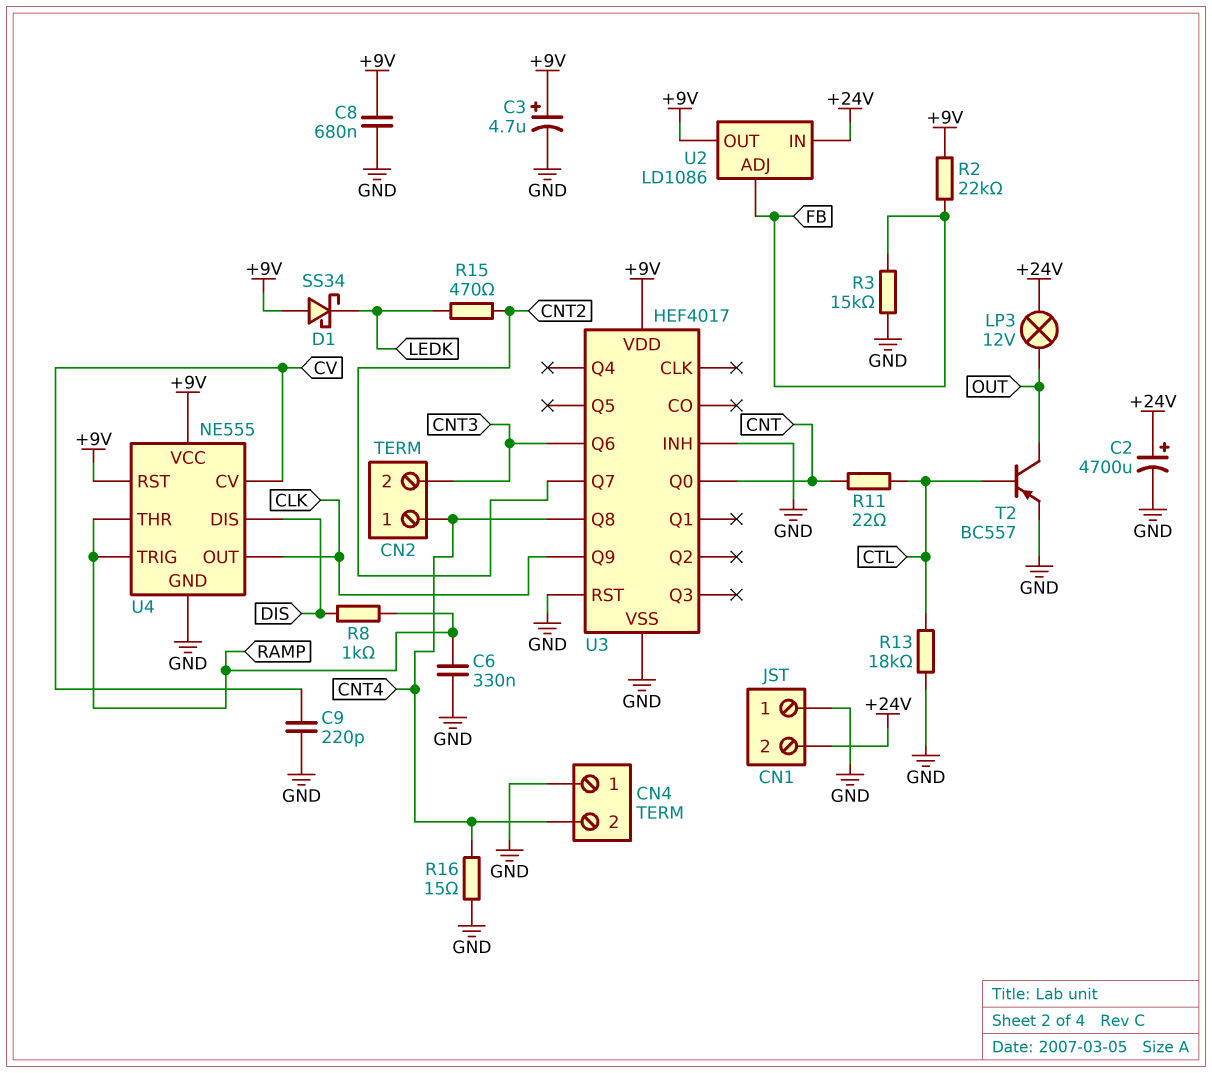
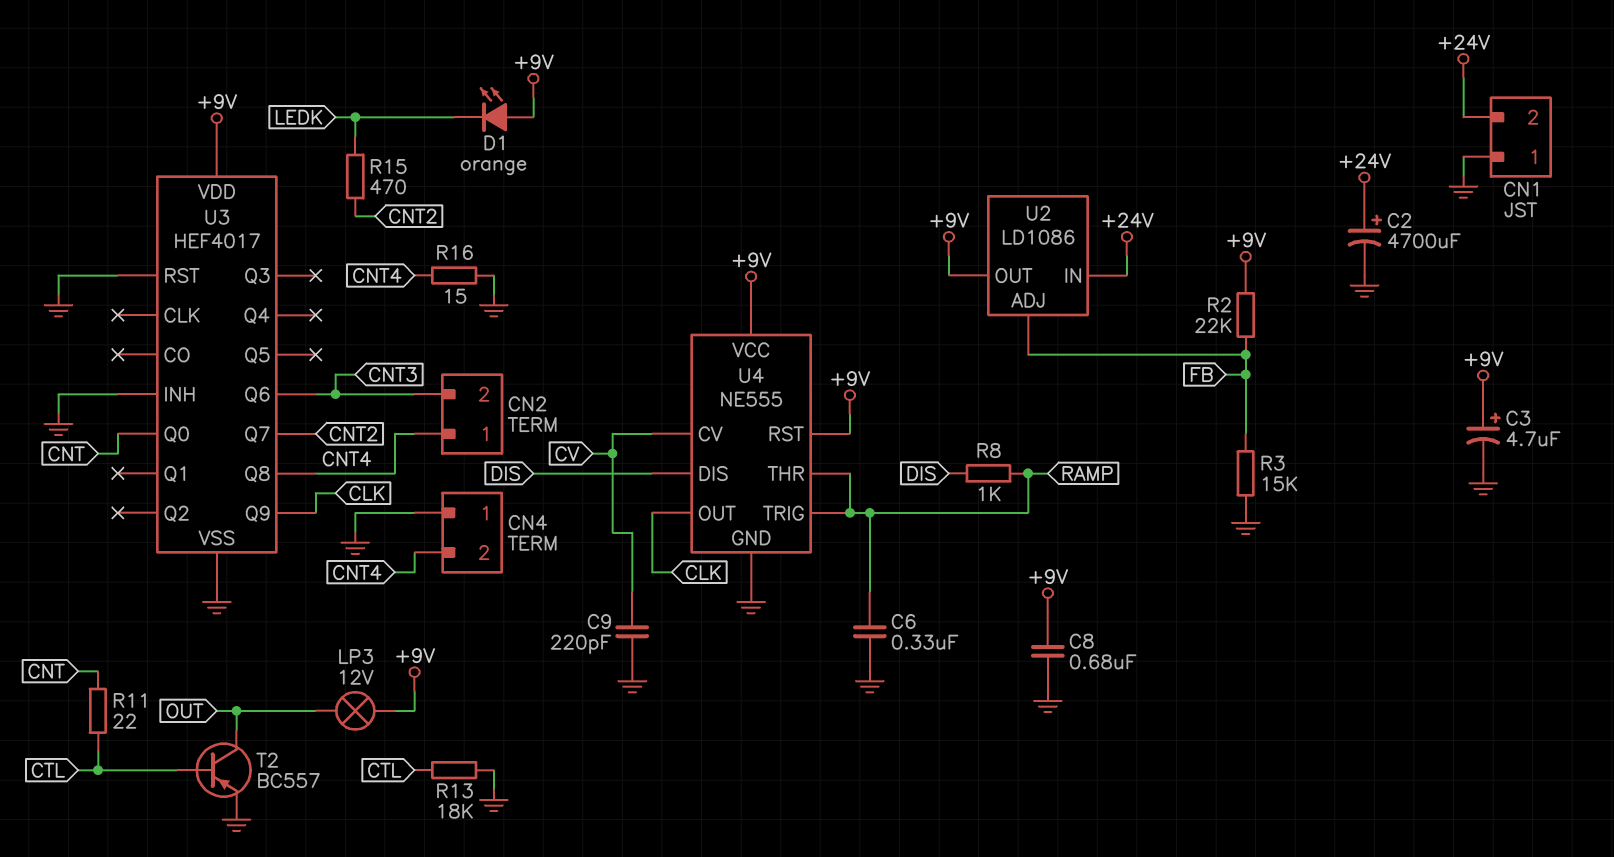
D1: schottky SS34 (A +9V, K LEDK) -> LED orange (A +9V, K LEDK)
LP3: lamp 12V (+24V, OUT) -> lamp 12V (+9V, OUT)

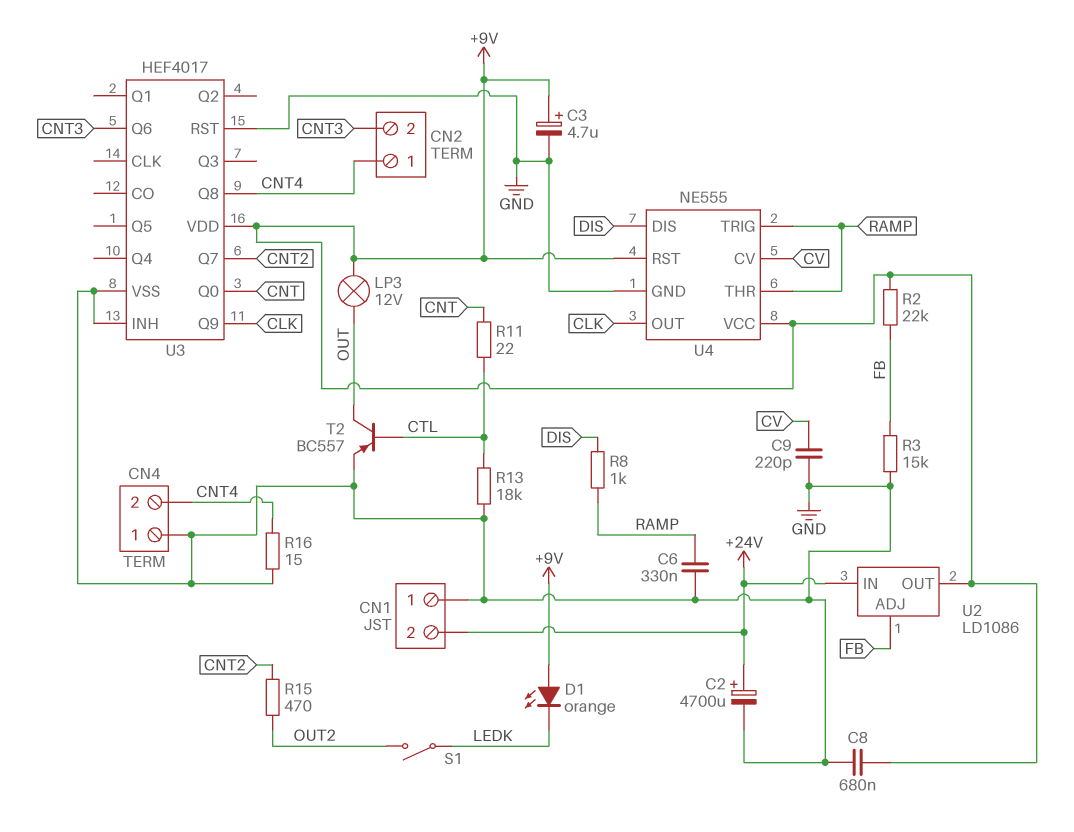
R15: 470 (CNT2, LEDK) -> 470 (CNT2, OUT2)
S1: none -> switch (LEDK, OUT2)

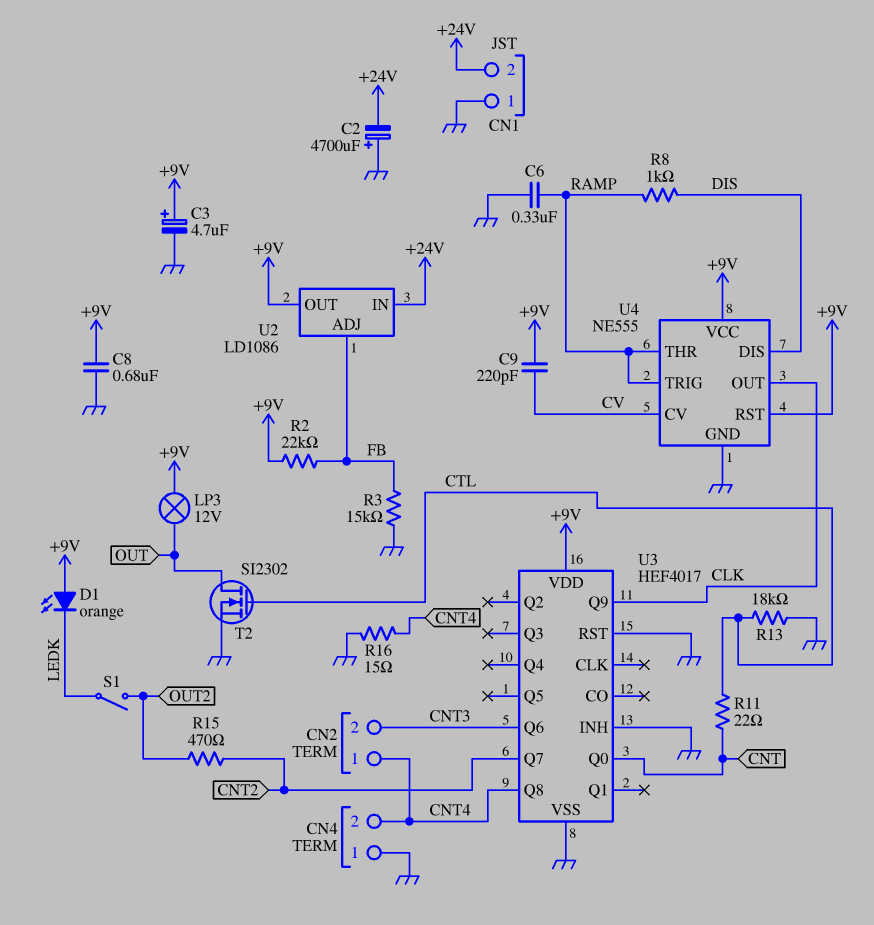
C2: 4700uF (plus +24V, minus GND) -> 4700uF (plus GND, minus +24V)
C9: 220pF (CV, GND) -> 220pF (+9V, CV)
T2: PNP BC557 (B CTL, C OUT, E GND) -> NMOS SI2302 (G CTL, D OUT, S GND)

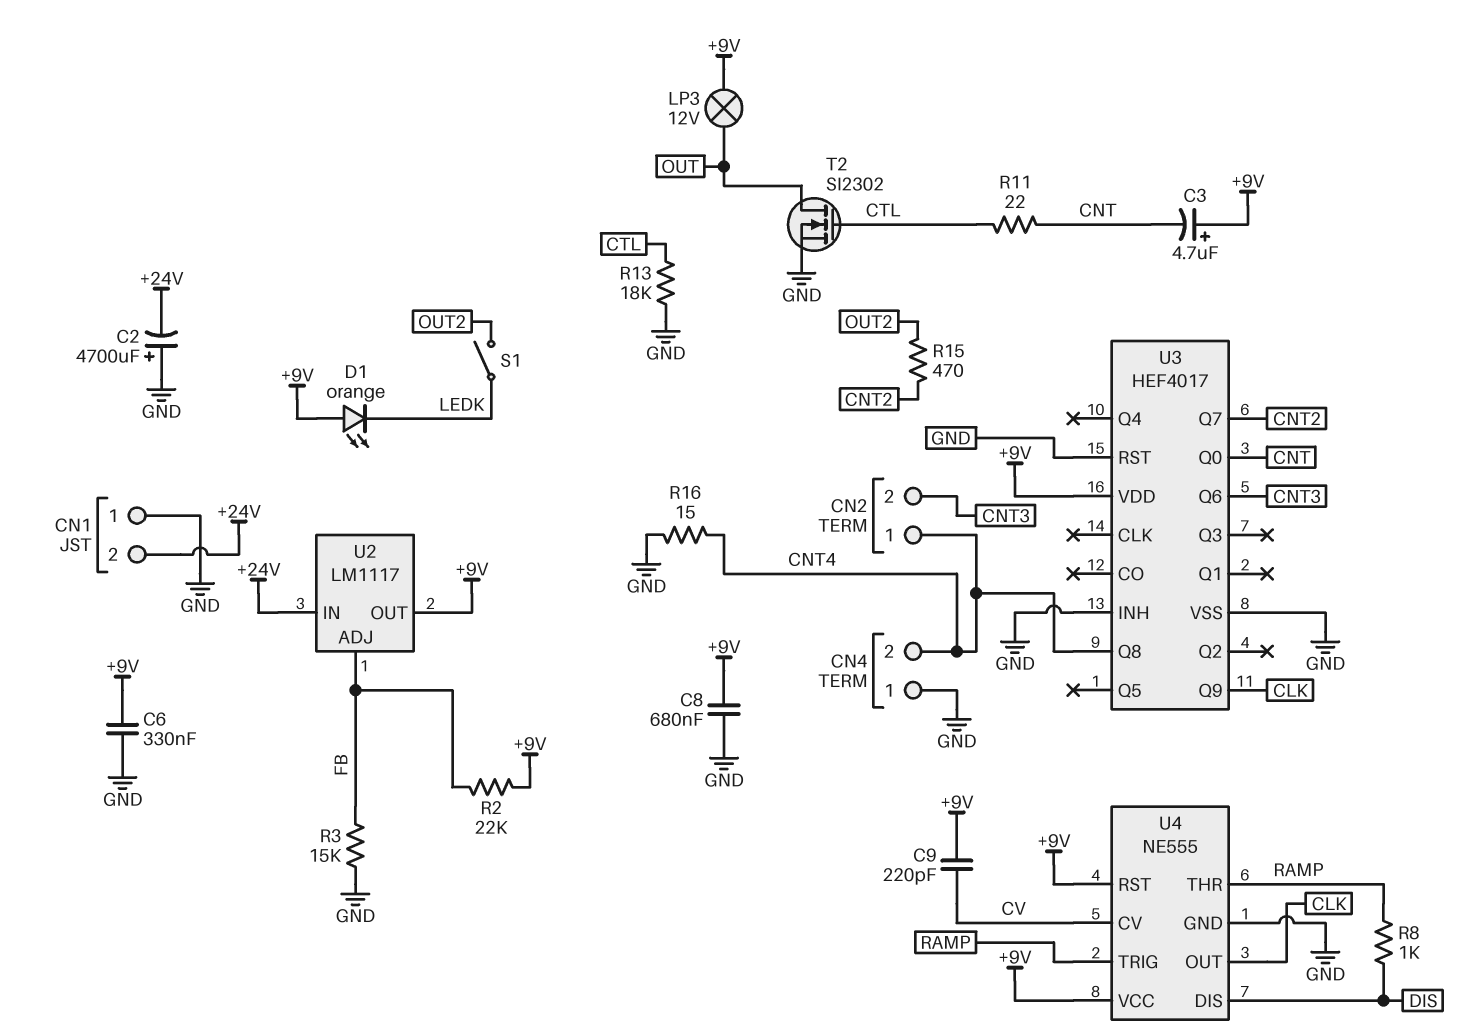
C3: 4.7uF (plus +9V, minus GND) -> 4.7uF (plus +9V, minus CNT)
C6: 330nF (GND, RAMP) -> 330nF (+9V, GND)
U2: LD1086 -> LM1117

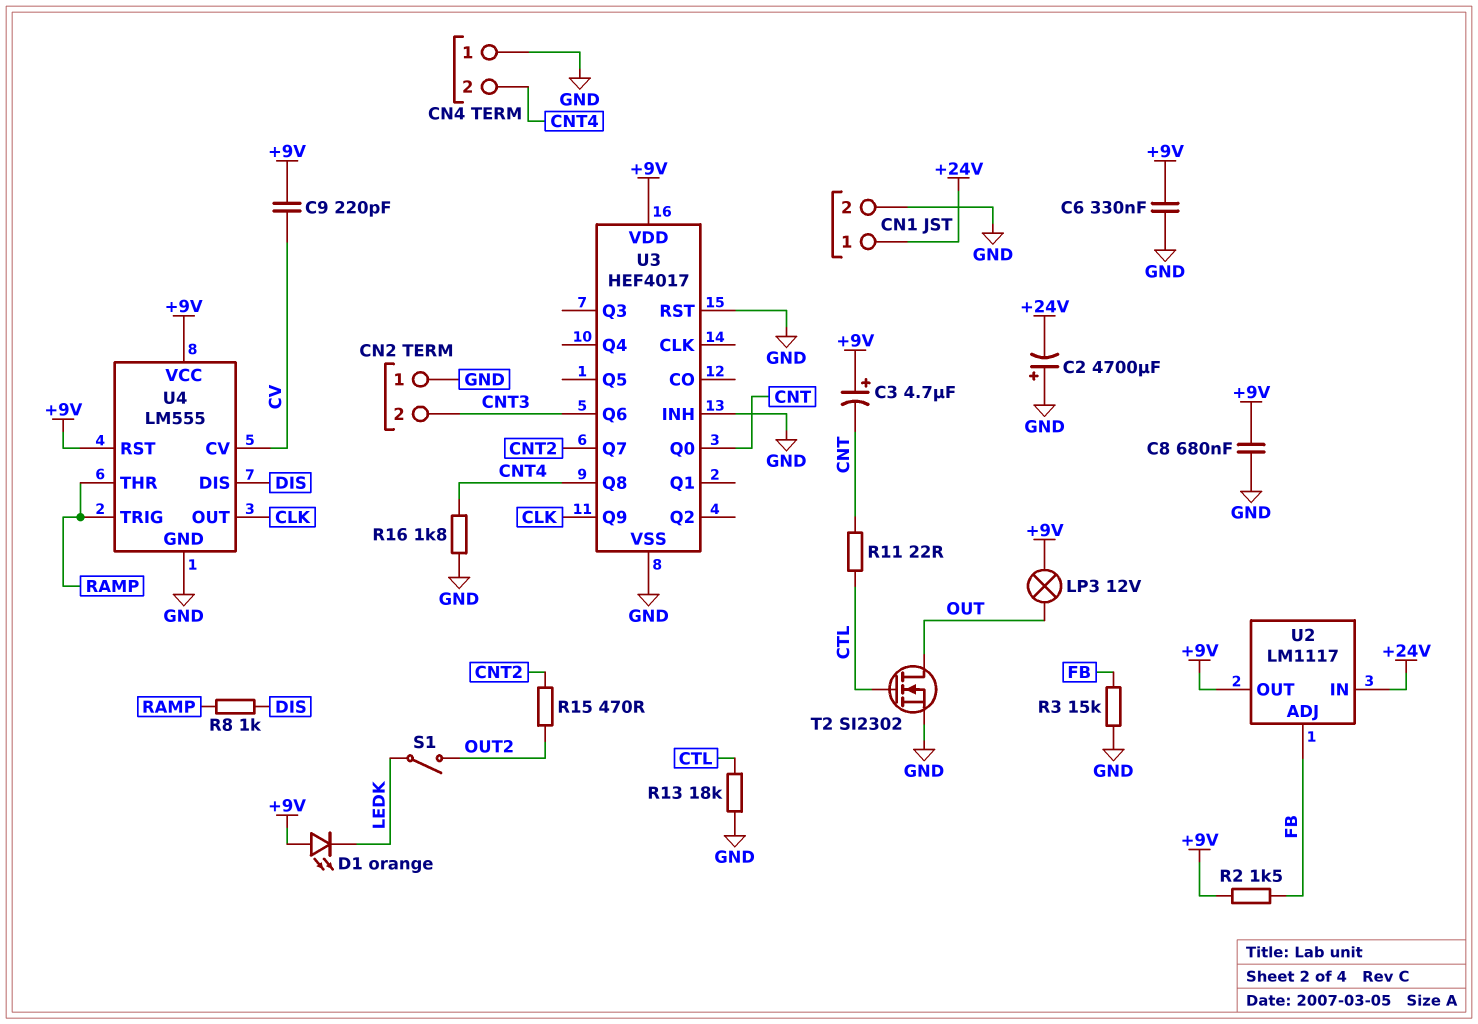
CN1 pin 1: GND -> +24V
CN1 pin 2: +24V -> GND
CN2 pin 1: CNT4 -> GND
R2: 22k (+9V, FB) -> 1.5k (+9V, FB)
R16: 15 (CNT4, GND) -> 1.8k (CNT4, GND)
U4: NE555 -> LM555

